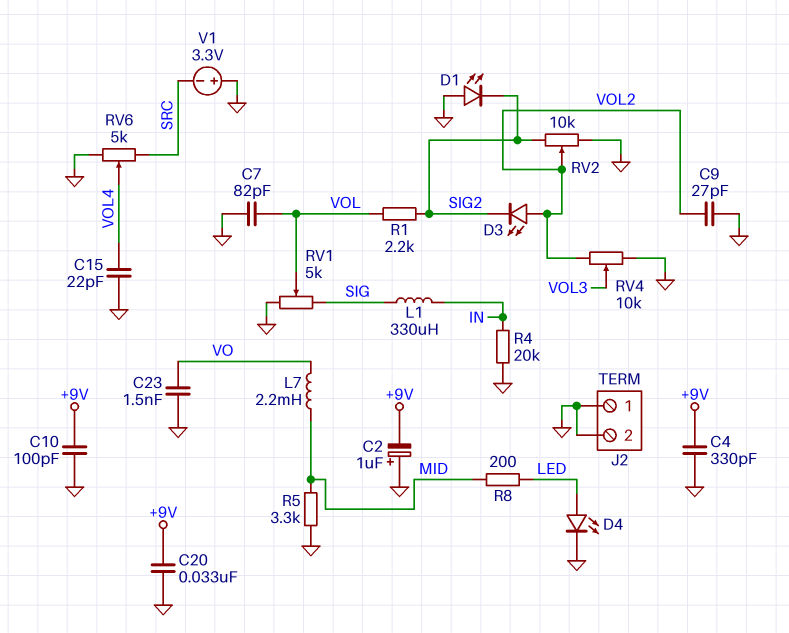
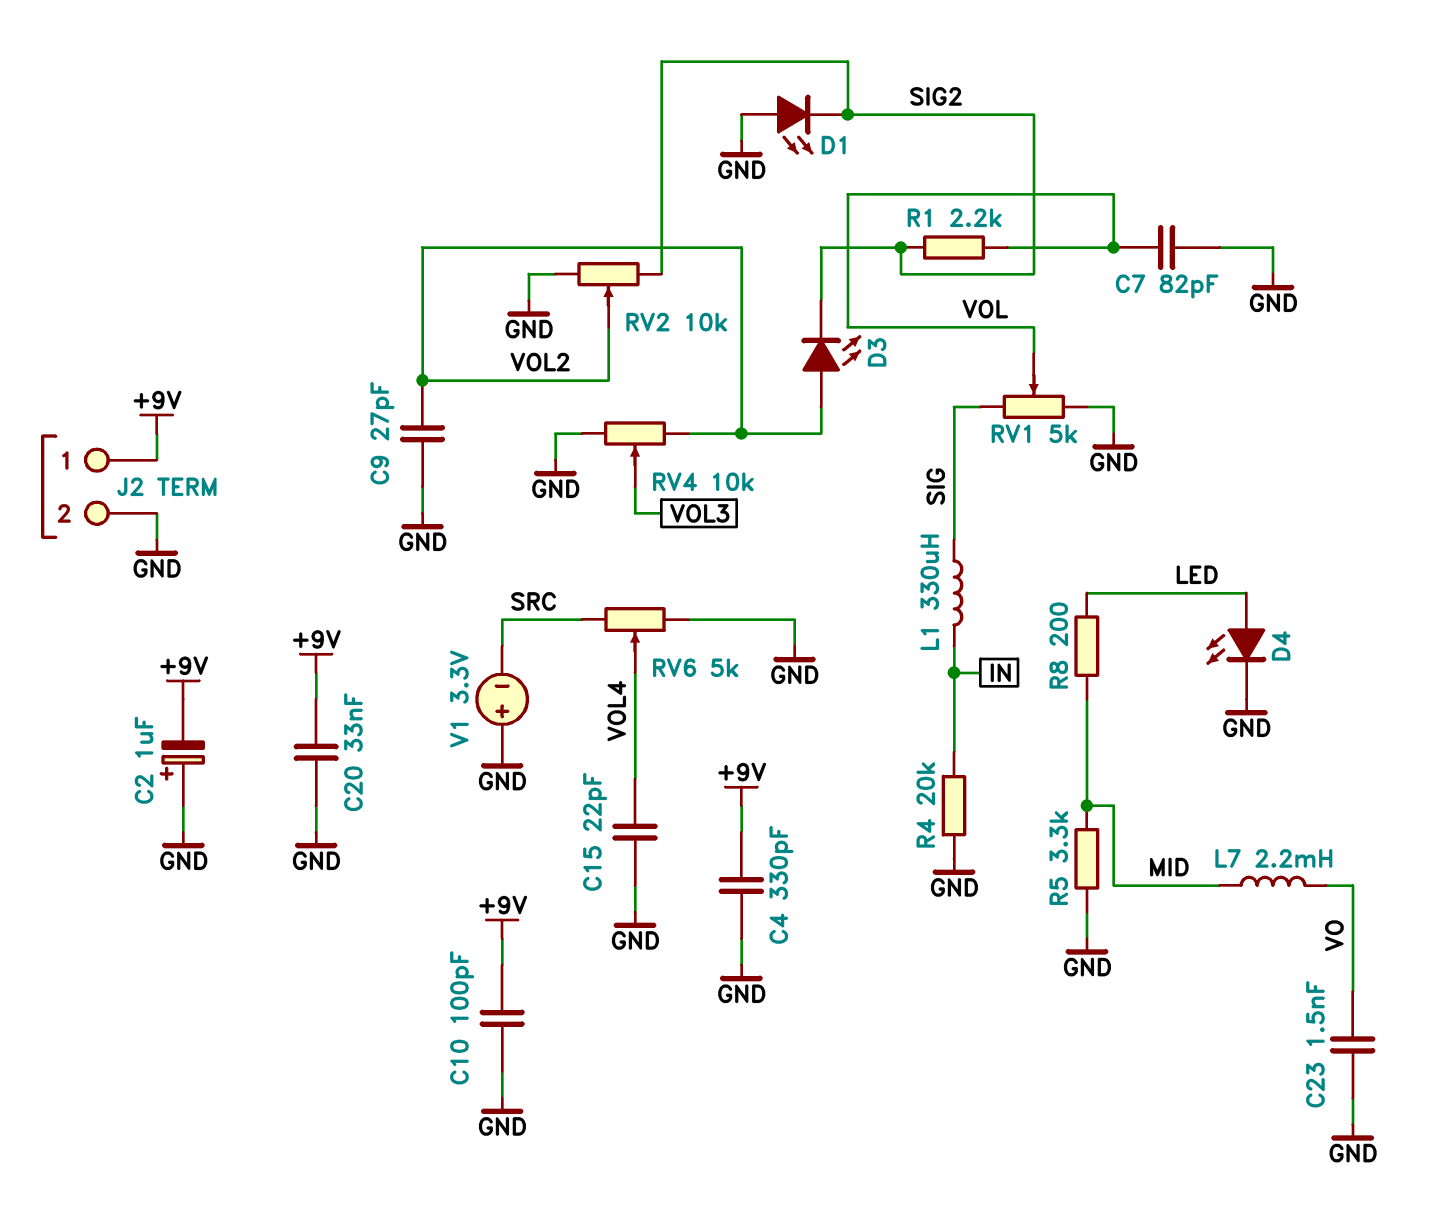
J2 pin 1: GND -> +9V

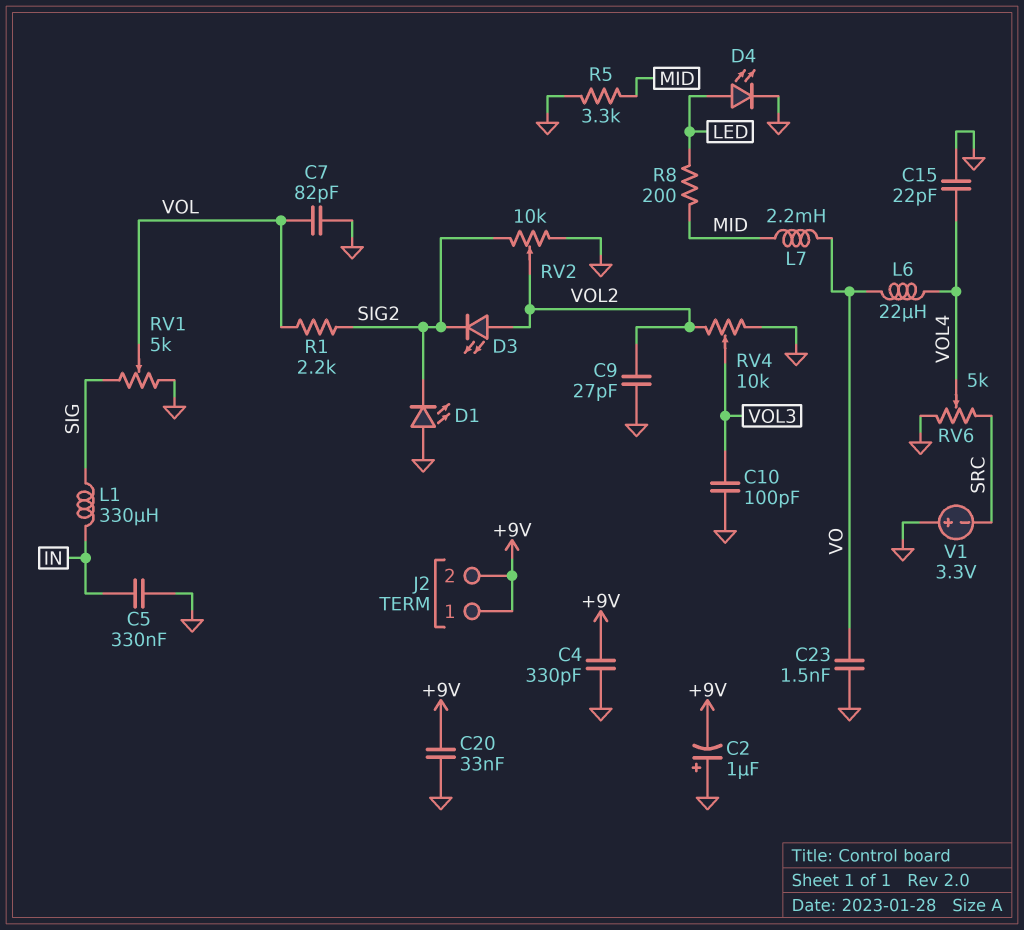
C5: none -> 330nF (GND, IN)
C10: 100pF (+9V, GND) -> 100pF (GND, VOL3)
J2 pin 2: GND -> +9V
L6: none -> 22uH (VO, VOL4)
R4: 20k (GND, IN) -> none

